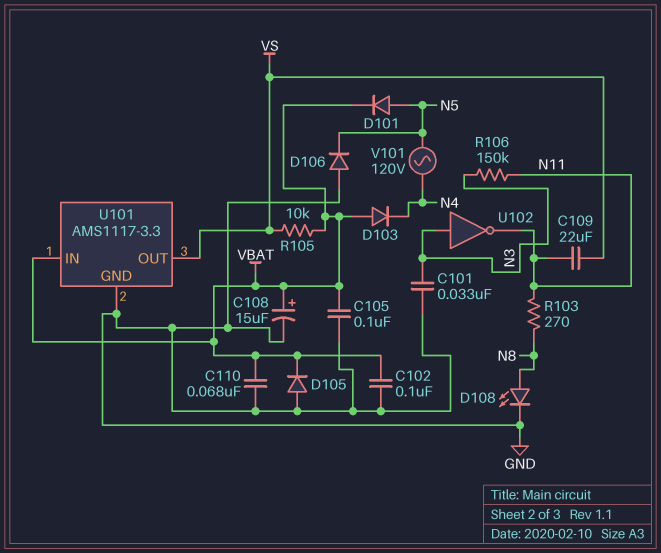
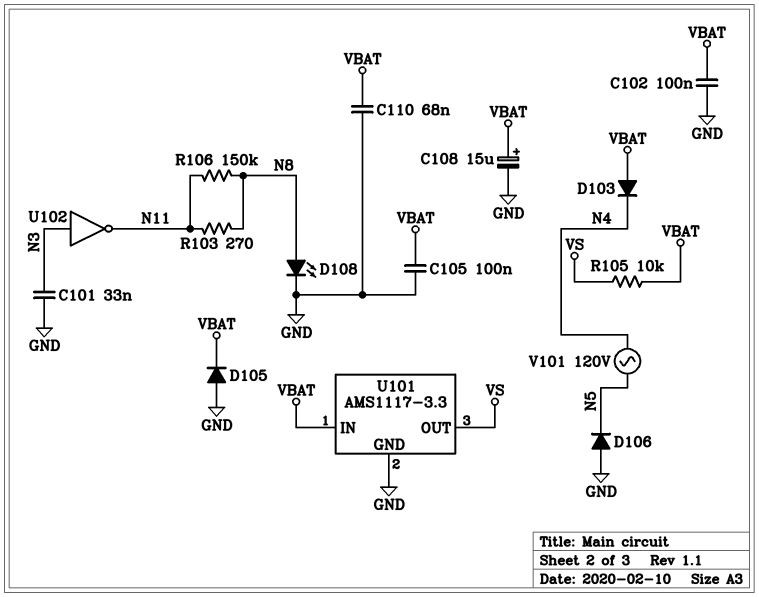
C109: 22uF (N11, VS) -> none
D101: diode (A N5, K VBAT) -> none
R106: 150k (N3, N11) -> 150k (N8, N11)

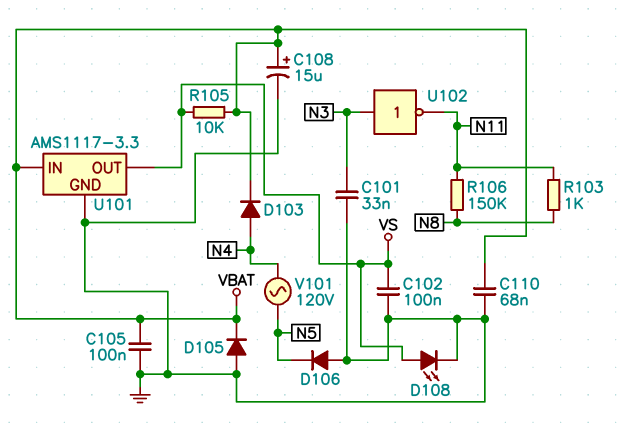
C102: 100nF (GND, VBAT) -> 100nF (GND, VS)
D103: diode (A VBAT, K N4) -> diode (A N4, K VBAT)
D108: LED (A N8, K GND) -> LED (A VS, K GND)
R103: 270 (N8, N11) -> 1k (N8, N11)

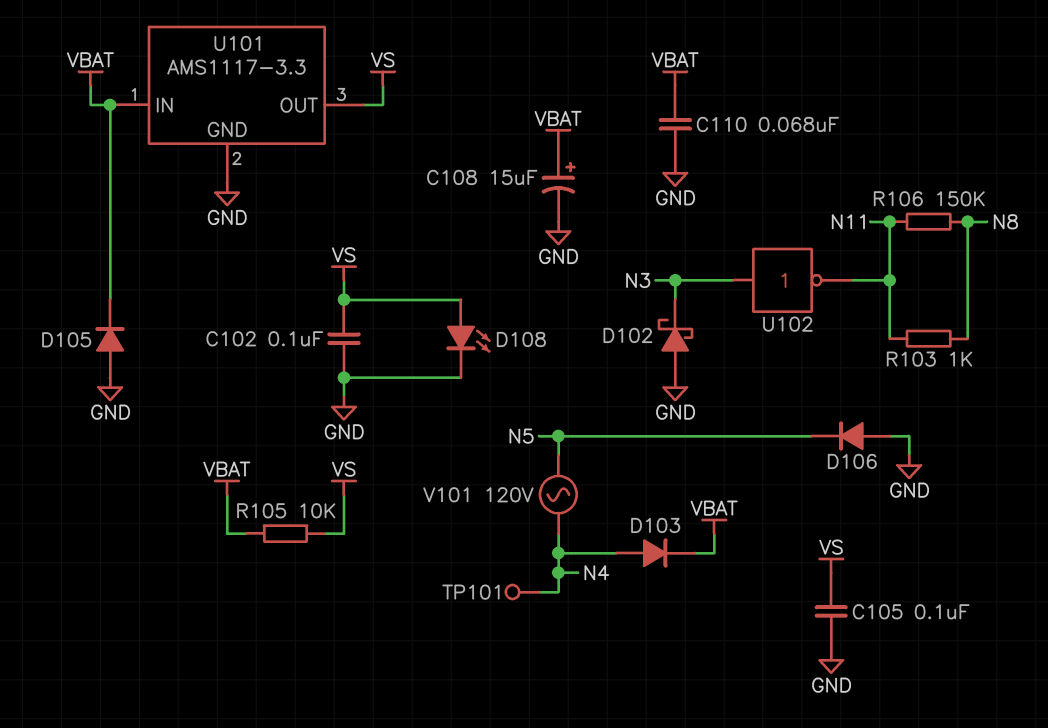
C101: 33nF (GND, N3) -> none
C105: 100nF (GND, VBAT) -> 100nF (GND, VS)
D102: none -> schottky (A GND, K N3)
TP101: none -> test point (N4)

